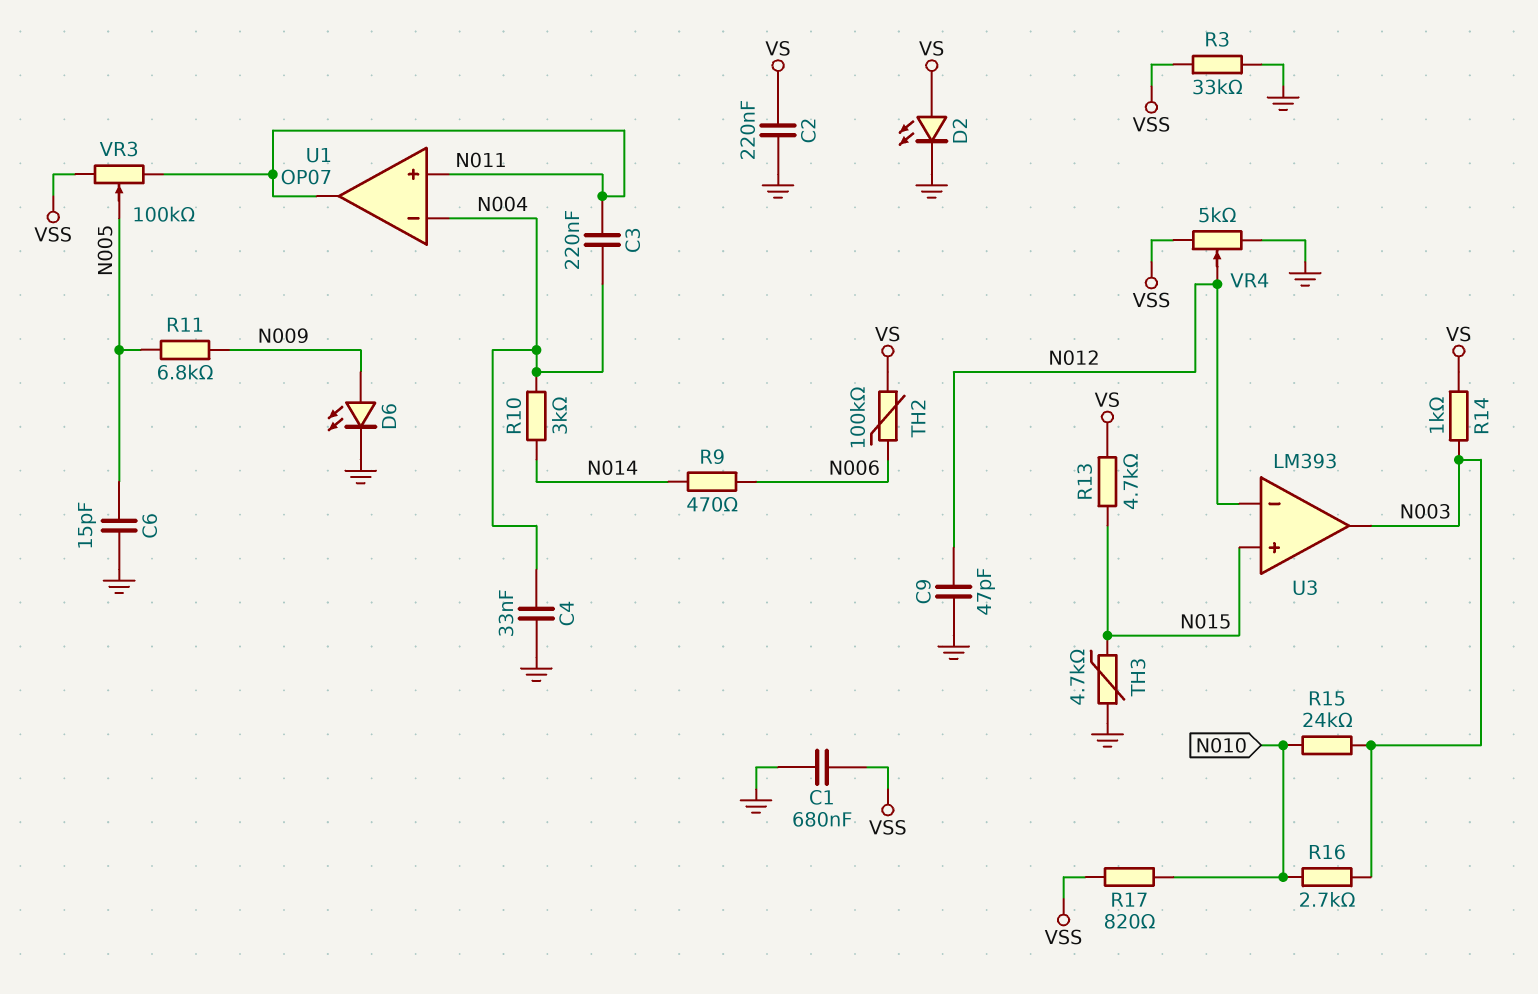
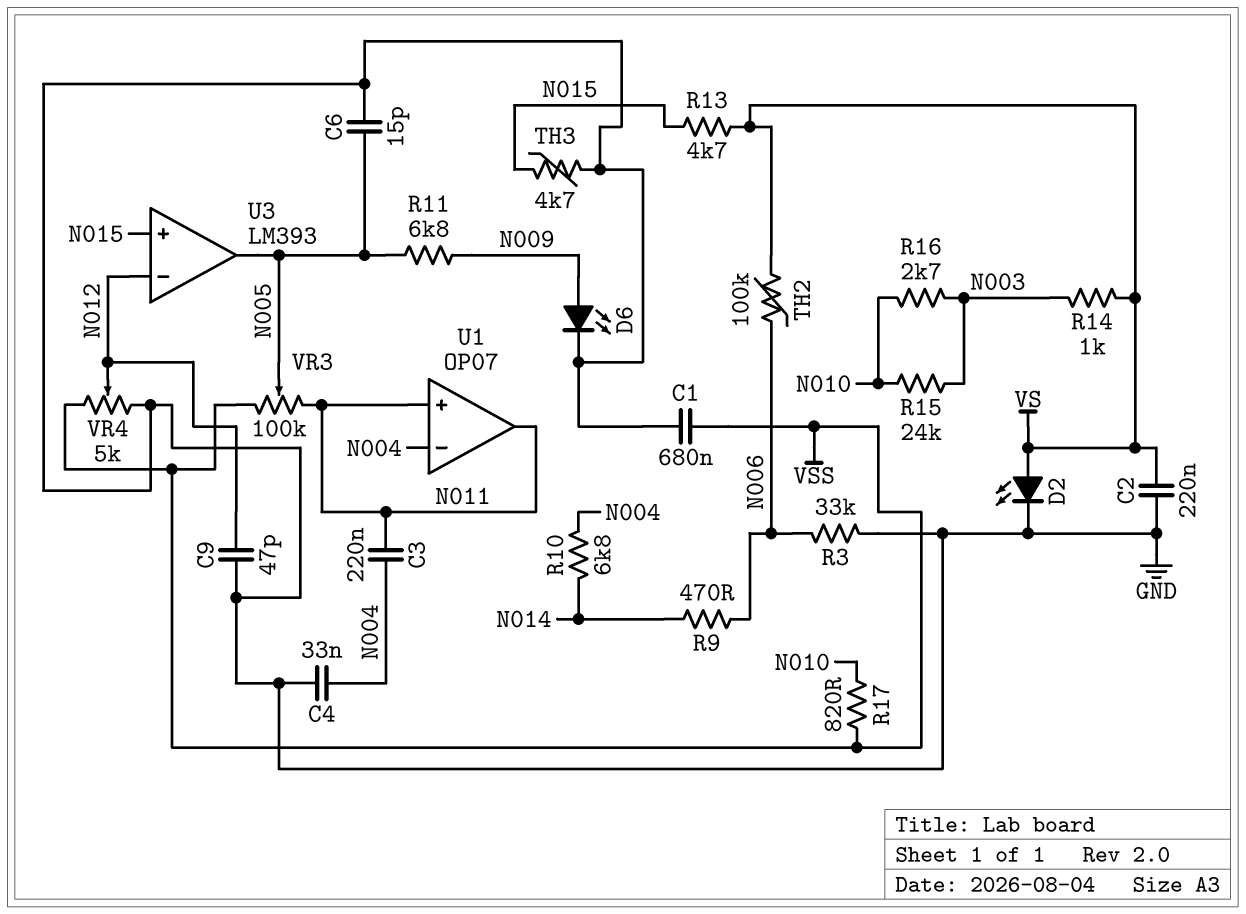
R3: 33k (GND, VSS) -> 33k (GND, N006)
R10: 3k (N004, N014) -> 6.8k (N004, N014)
U3 pin out: N003 -> N005

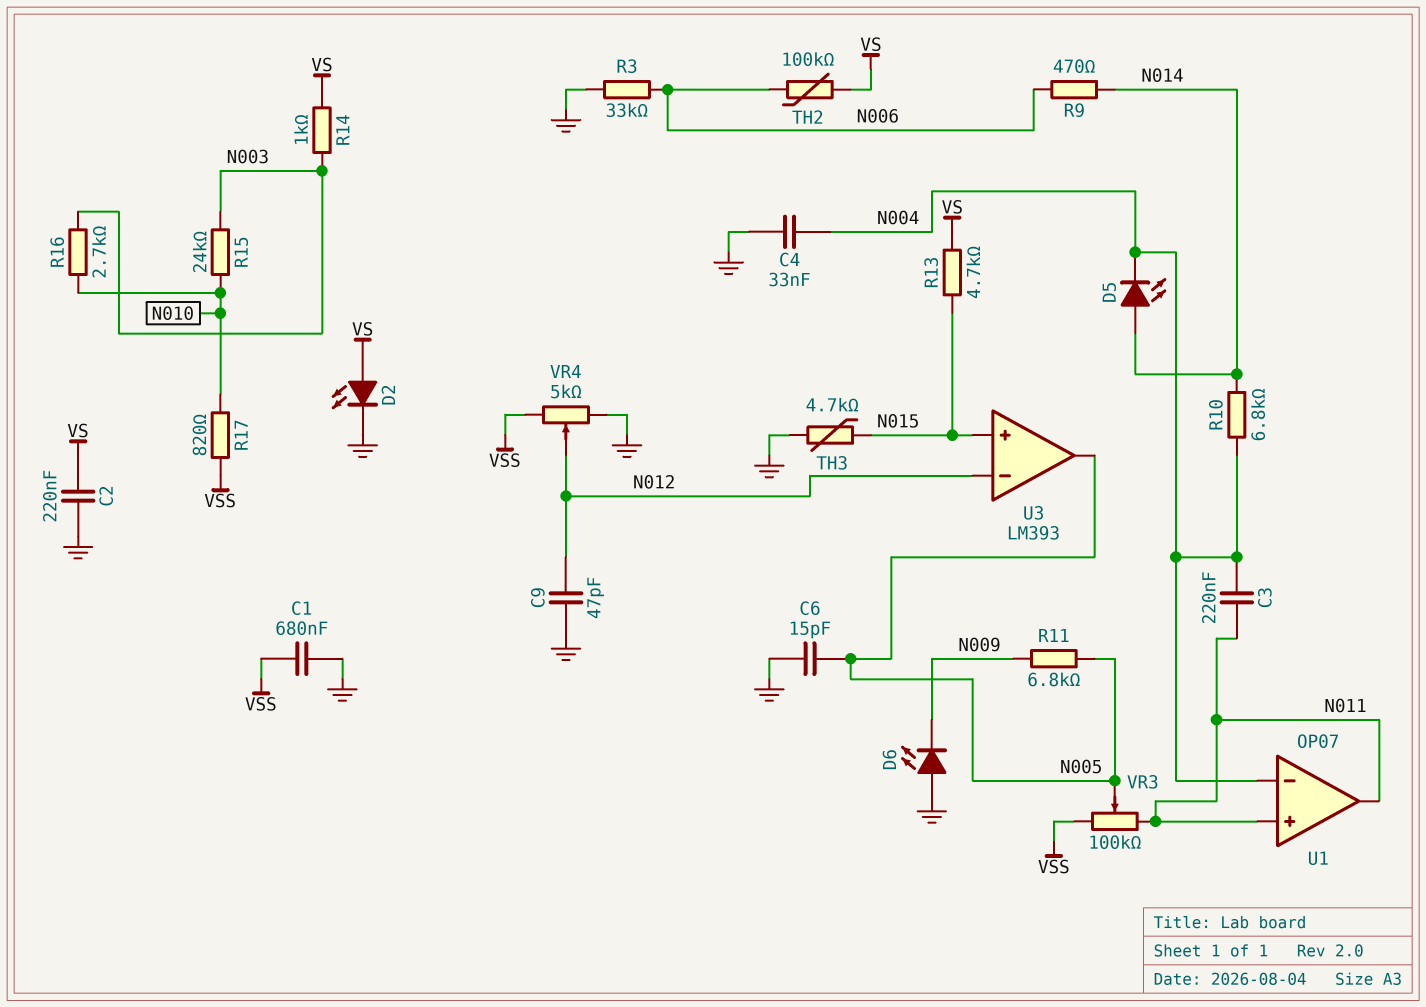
D5: none -> LED (A N014, K N004)
D6: LED (A N009, K GND) -> LED (A GND, K N009)

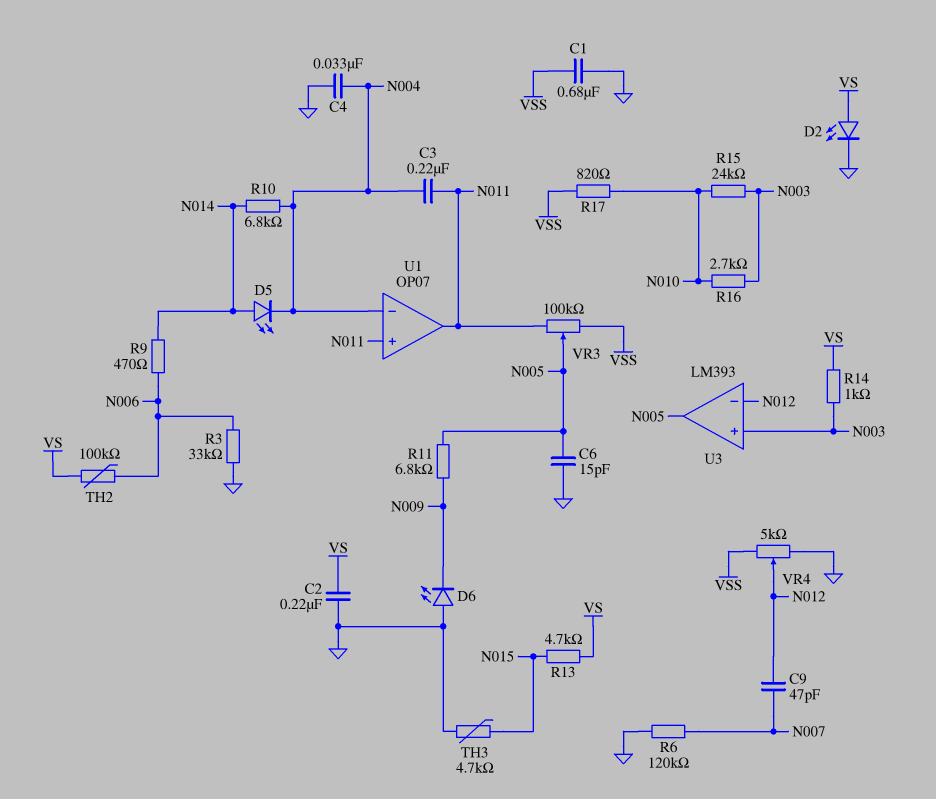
C9: 47pF (GND, N012) -> 47pF (N007, N012)
R6: none -> 120k (GND, N007)
U3 pin in+: N015 -> N003

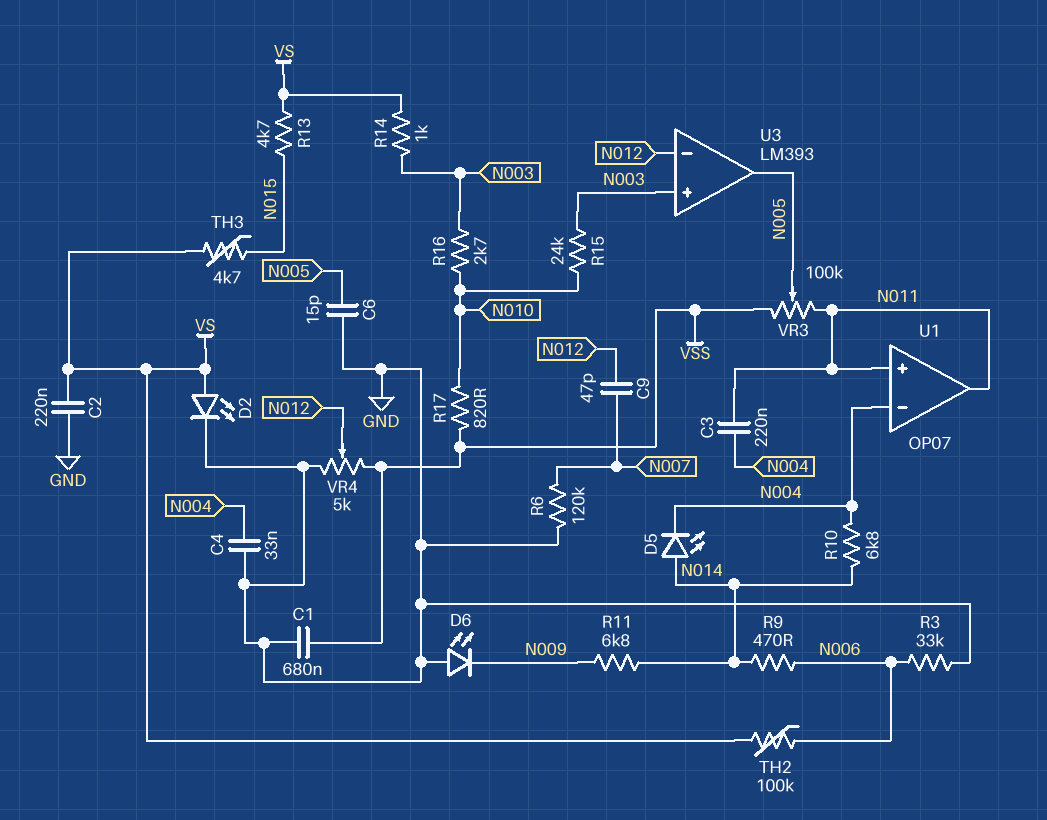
R11: 6.8k (N005, N009) -> 6.8k (N009, N014)
TH3: 4.7k (GND, N015) -> 4.7k (N015, VS)

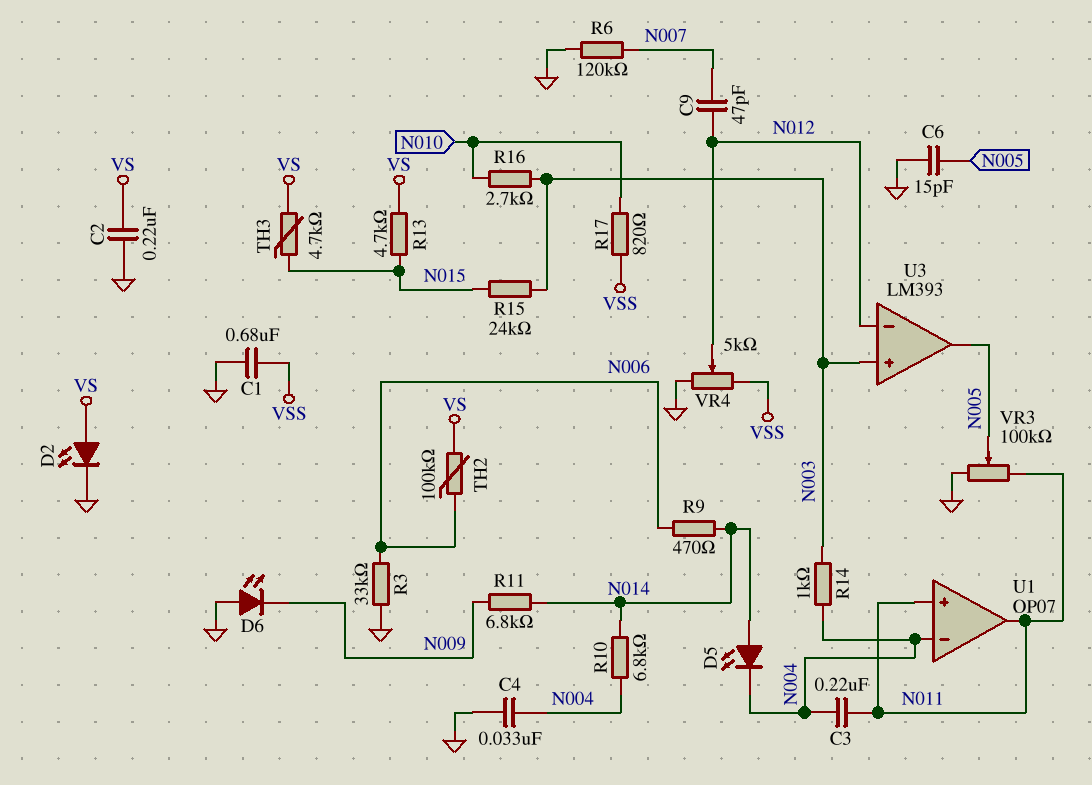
R14: 1k (N003, VS) -> 1k (N003, N004)
R15: 24k (N003, N010) -> 24k (N003, N015)
VR3: 100k (N011, VSS, wiper N005) -> 100k (GND, N011, wiper N005)

